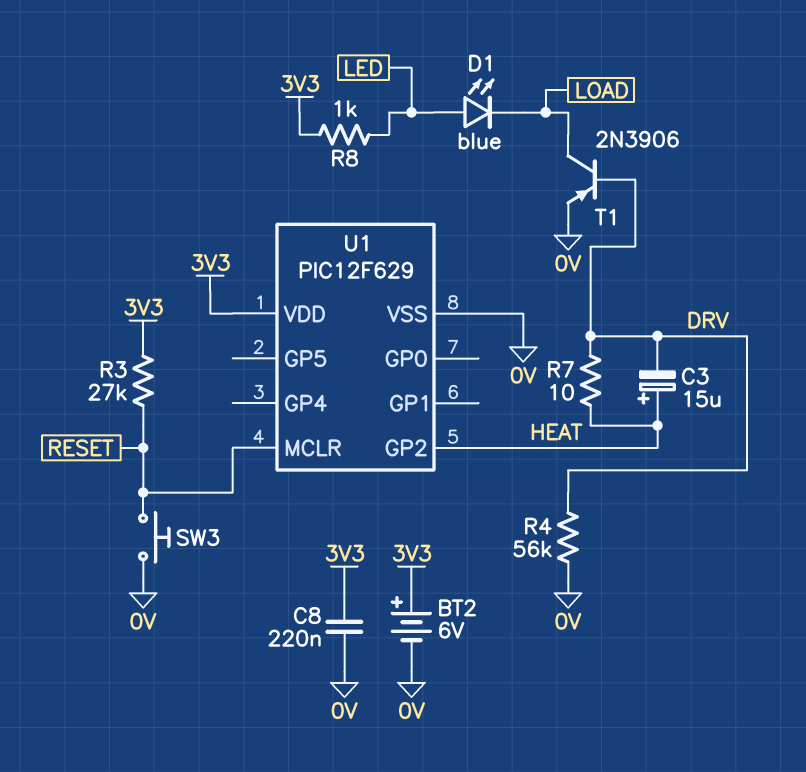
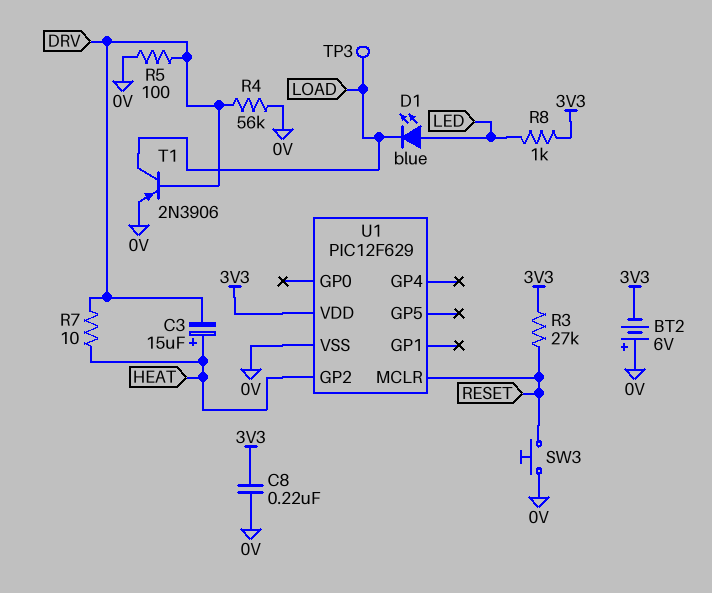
BT2: 6V (plus 3V3, minus 0V) -> 6V (plus 0V, minus 3V3)
R5: none -> 100 (0V, DRV)
TP3: none -> test point (LOAD)

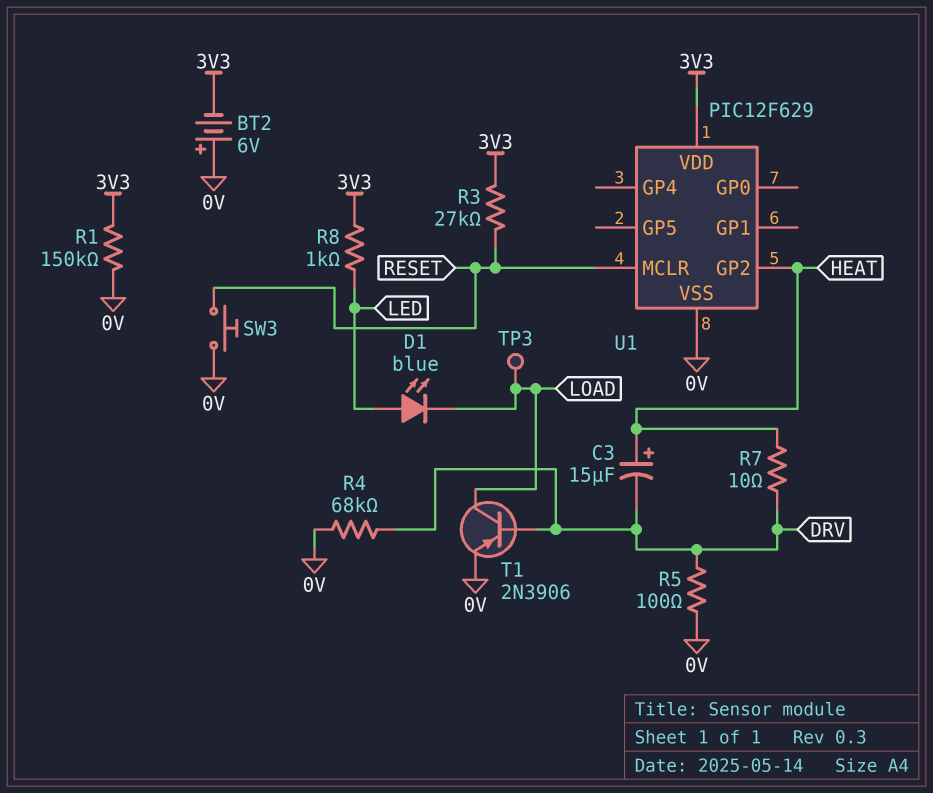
C8: 220nF (0V, 3V3) -> none
R1: none -> 150k (0V, 3V3)
R4: 56k (0V, DRV) -> 68k (0V, DRV)

